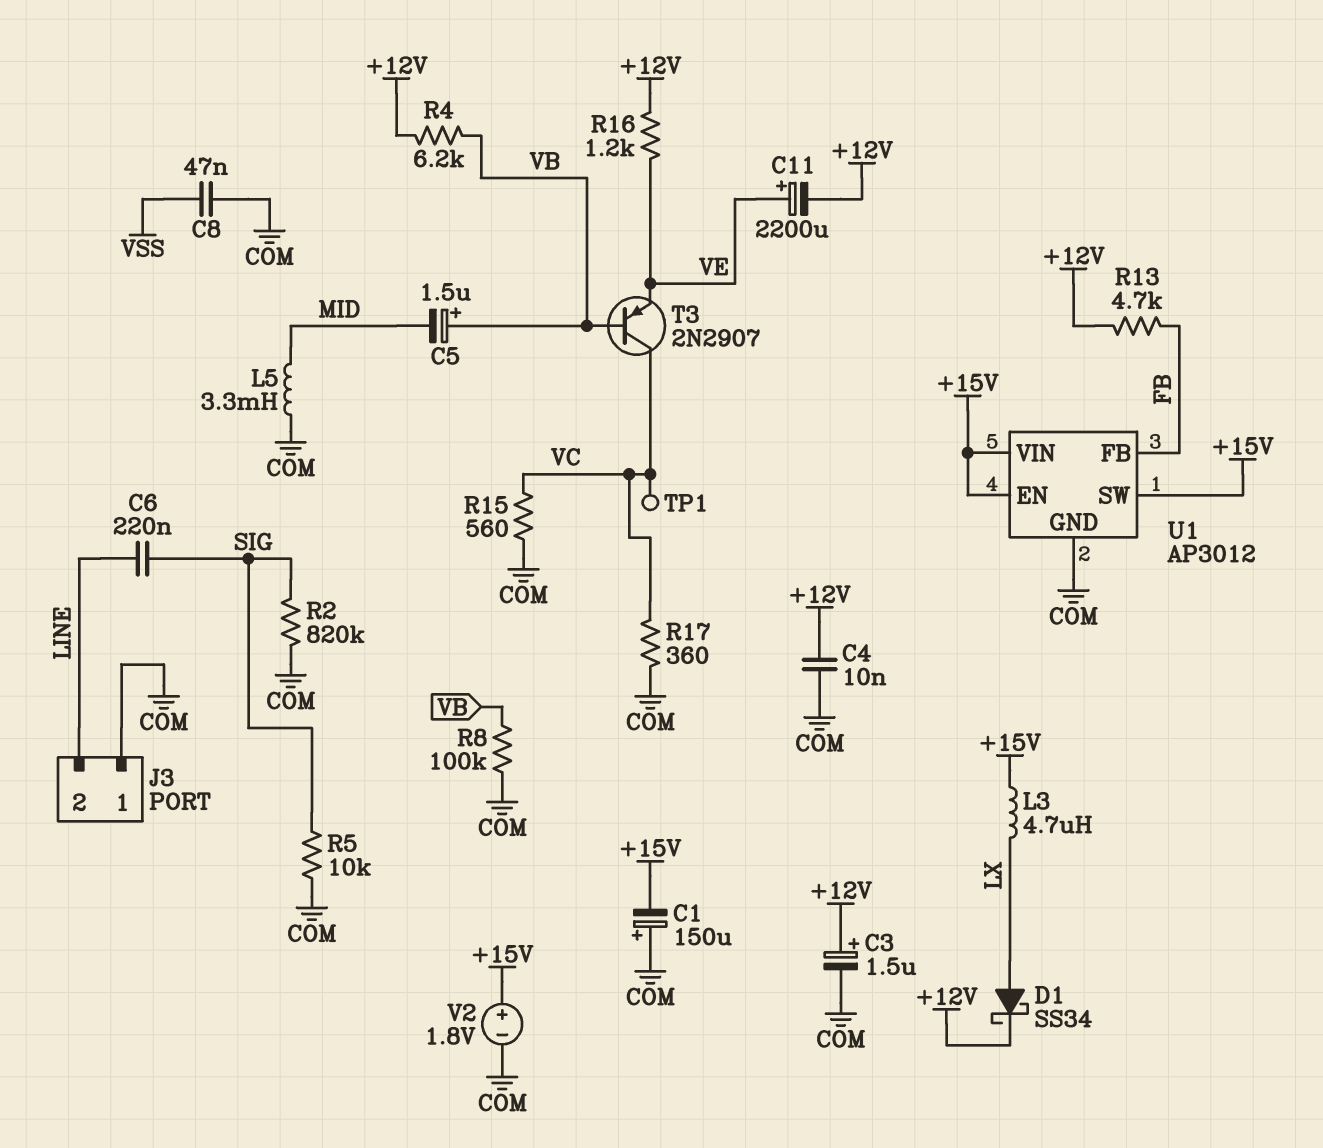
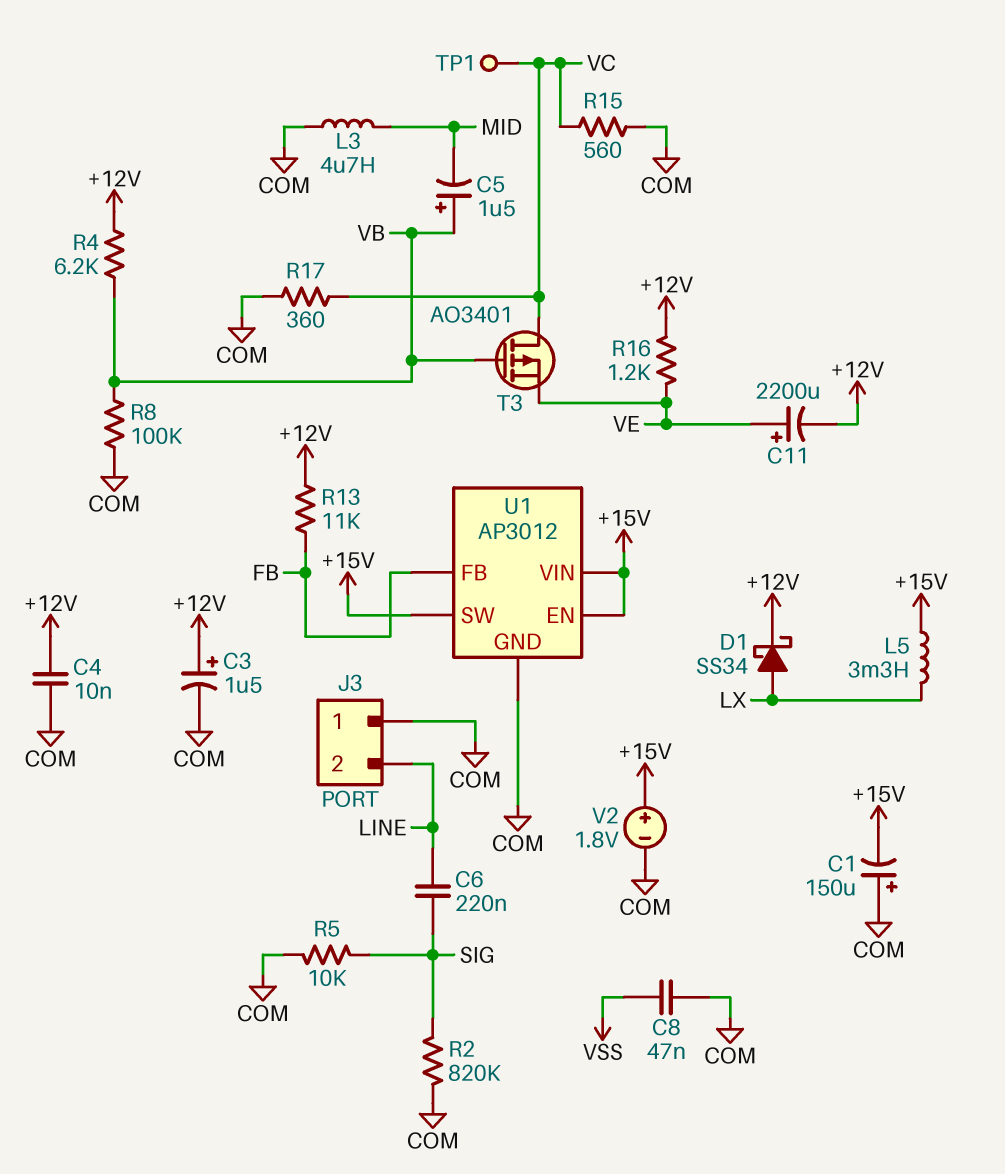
L3: 4.7uH (+15V, LX) -> 4.7uH (COM, MID)
L5: 3.3mH (COM, MID) -> 3.3mH (+15V, LX)
R13: 4.7k (+12V, FB) -> 11k (+12V, FB)
T3: PNP 2N2907 (B VB, C VC, E VE) -> PMOS AO3401 (G VB, D VC, S VE)

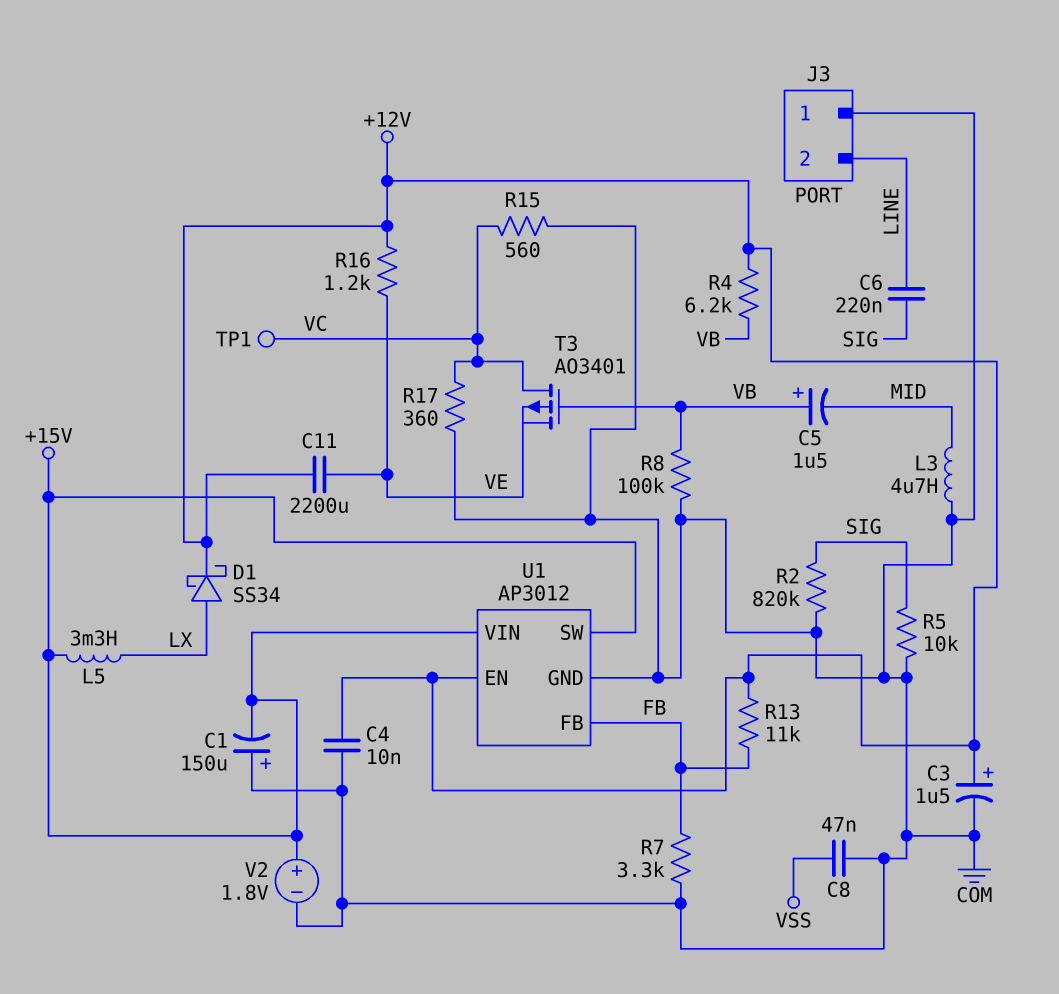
C11: 2200uF (plus VE, minus +12V) -> 2200uF (+12V, VE)
R7: none -> 3.3k (COM, FB)
U1 pin EN: +15V -> +12V

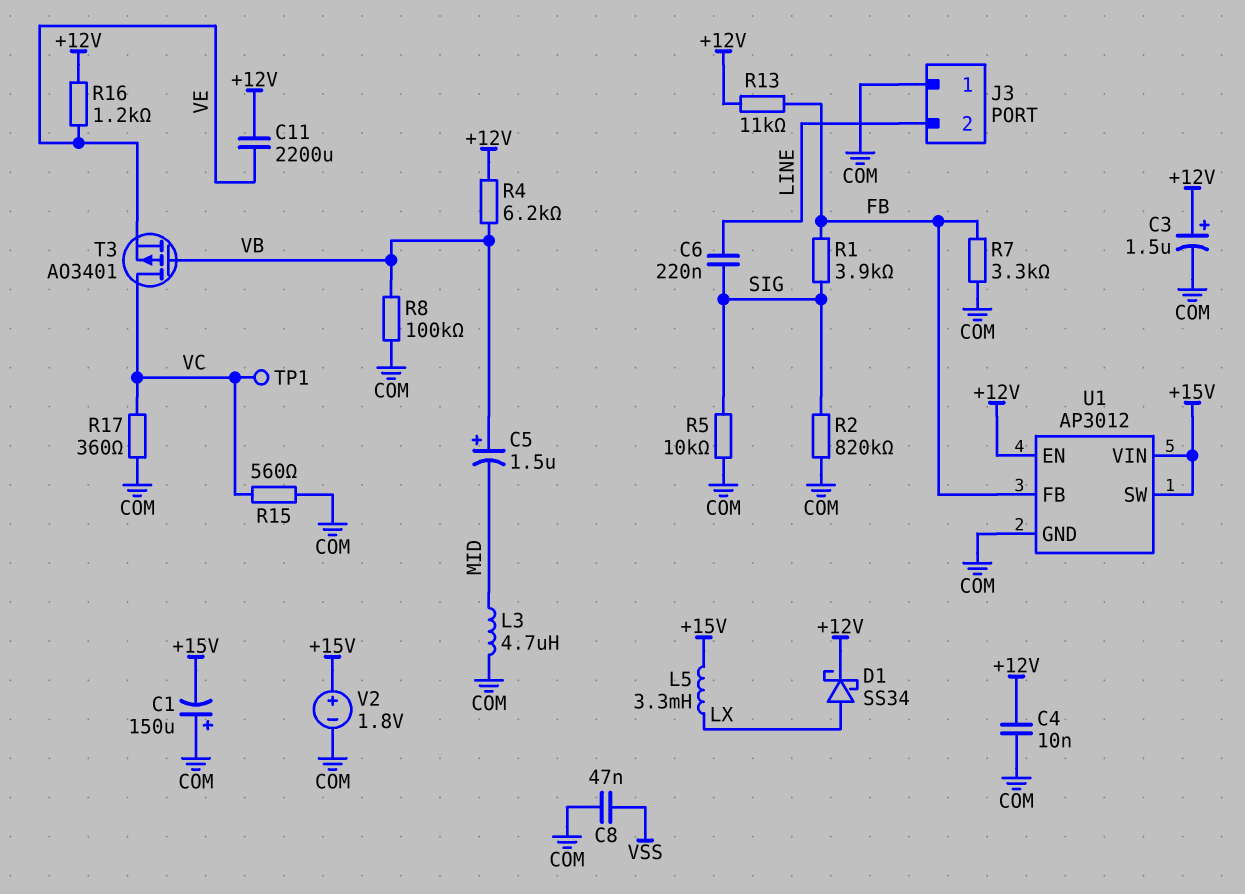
R1: none -> 3.9k (FB, SIG)

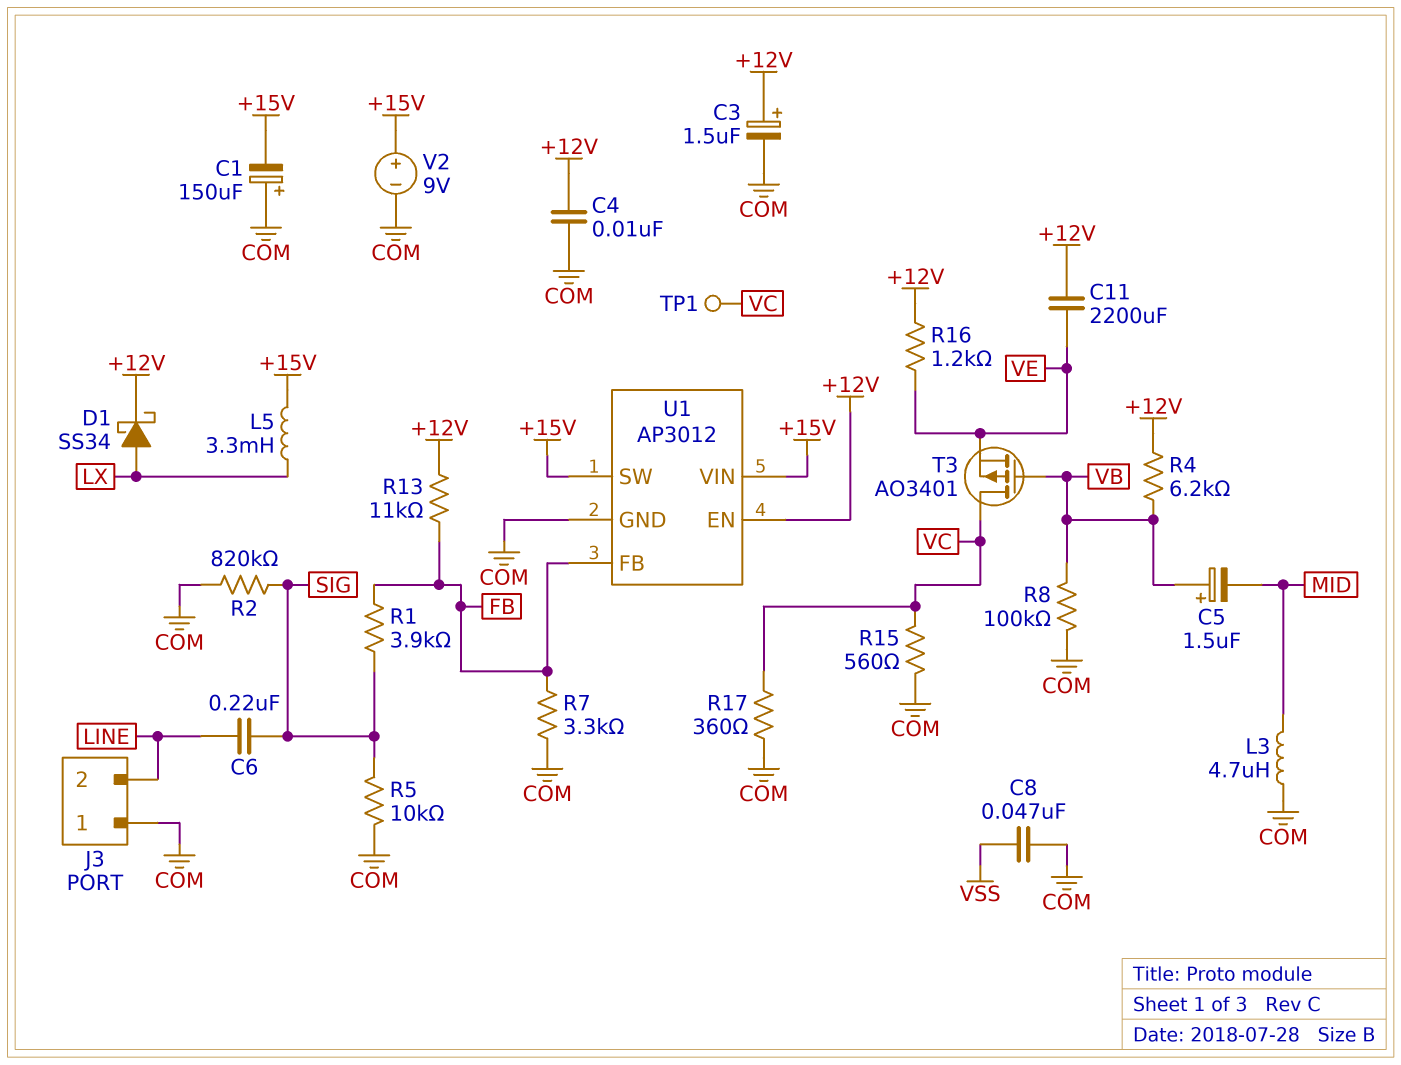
V2: 1.8V (plus +15V, minus COM) -> 9V (plus +15V, minus COM)

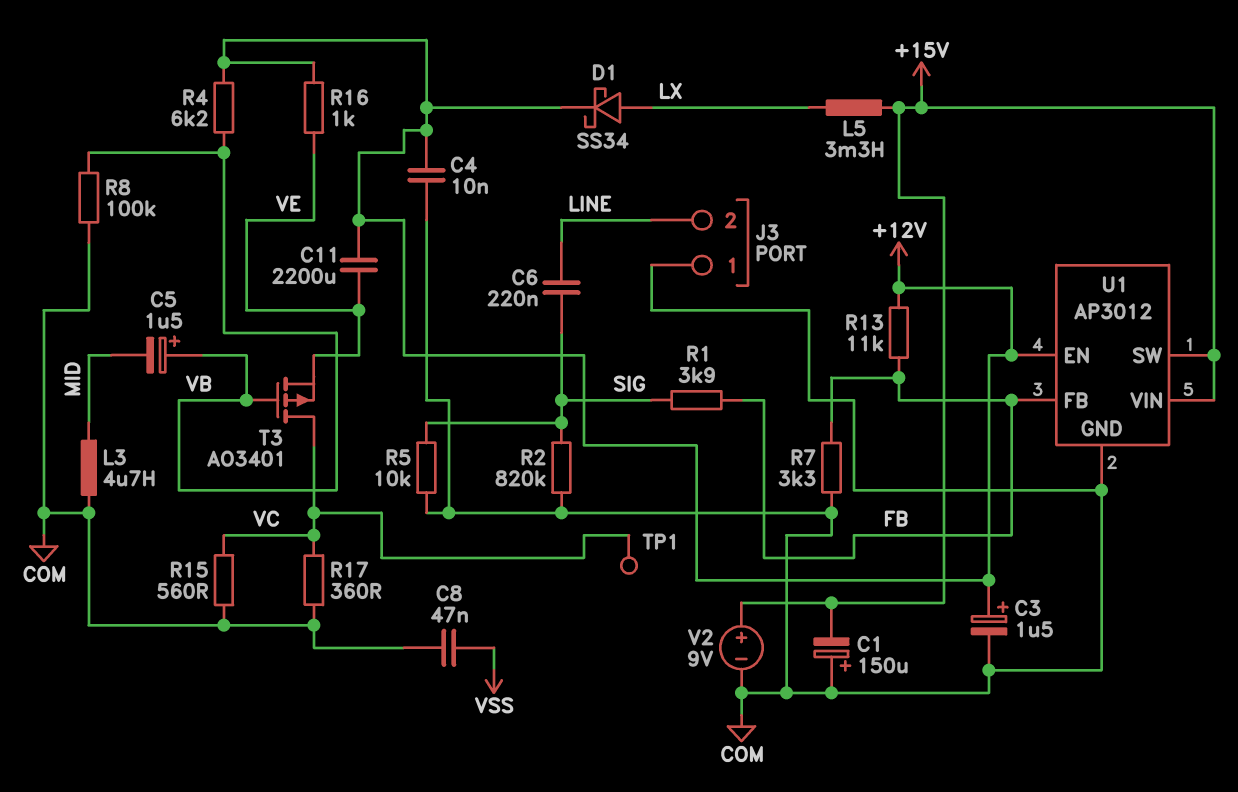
R16: 1.2k (+12V, VE) -> 1k (+12V, VE)

